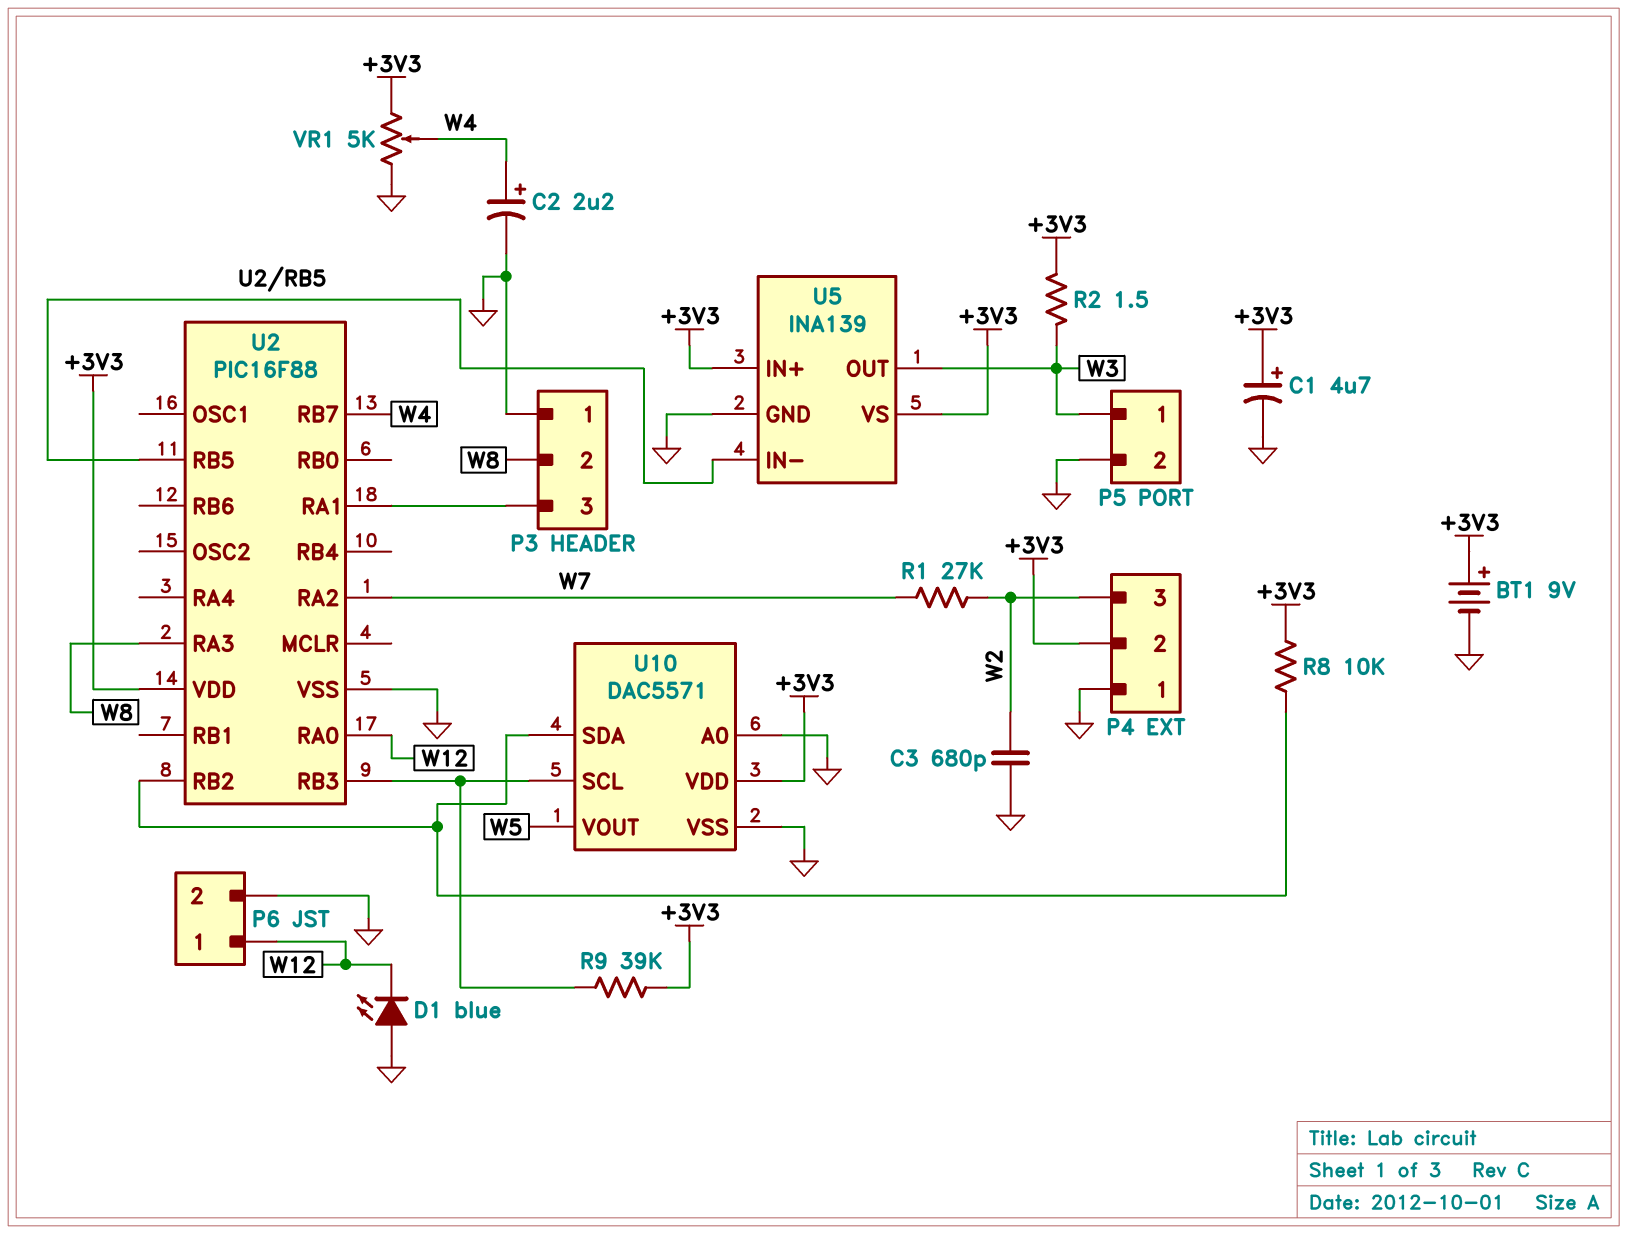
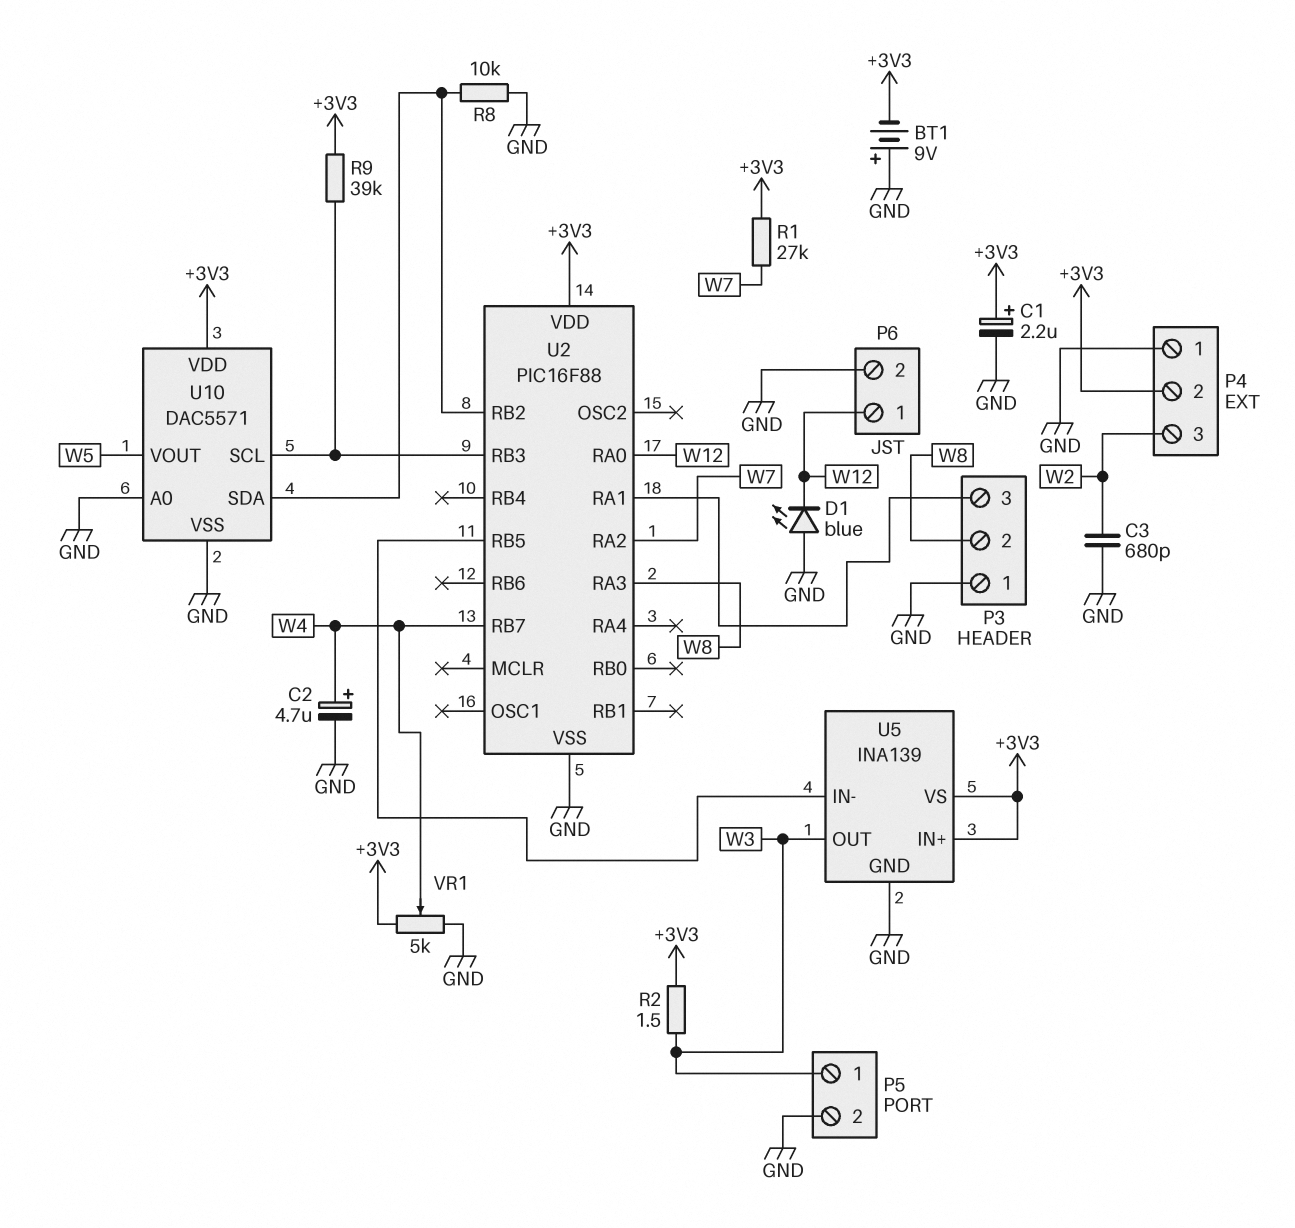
BT1: 9V (plus +3V3, minus GND) -> 9V (plus GND, minus +3V3)
C1: 4.7uF (plus +3V3, minus GND) -> 2.2uF (plus +3V3, minus GND)
C2: 2.2uF (plus W4, minus GND) -> 4.7uF (plus W4, minus GND)
R1: 27k (W2, W7) -> 27k (+3V3, W7)
R8: 10k (+3V3, U2/RB2) -> 10k (GND, U2/RB2)

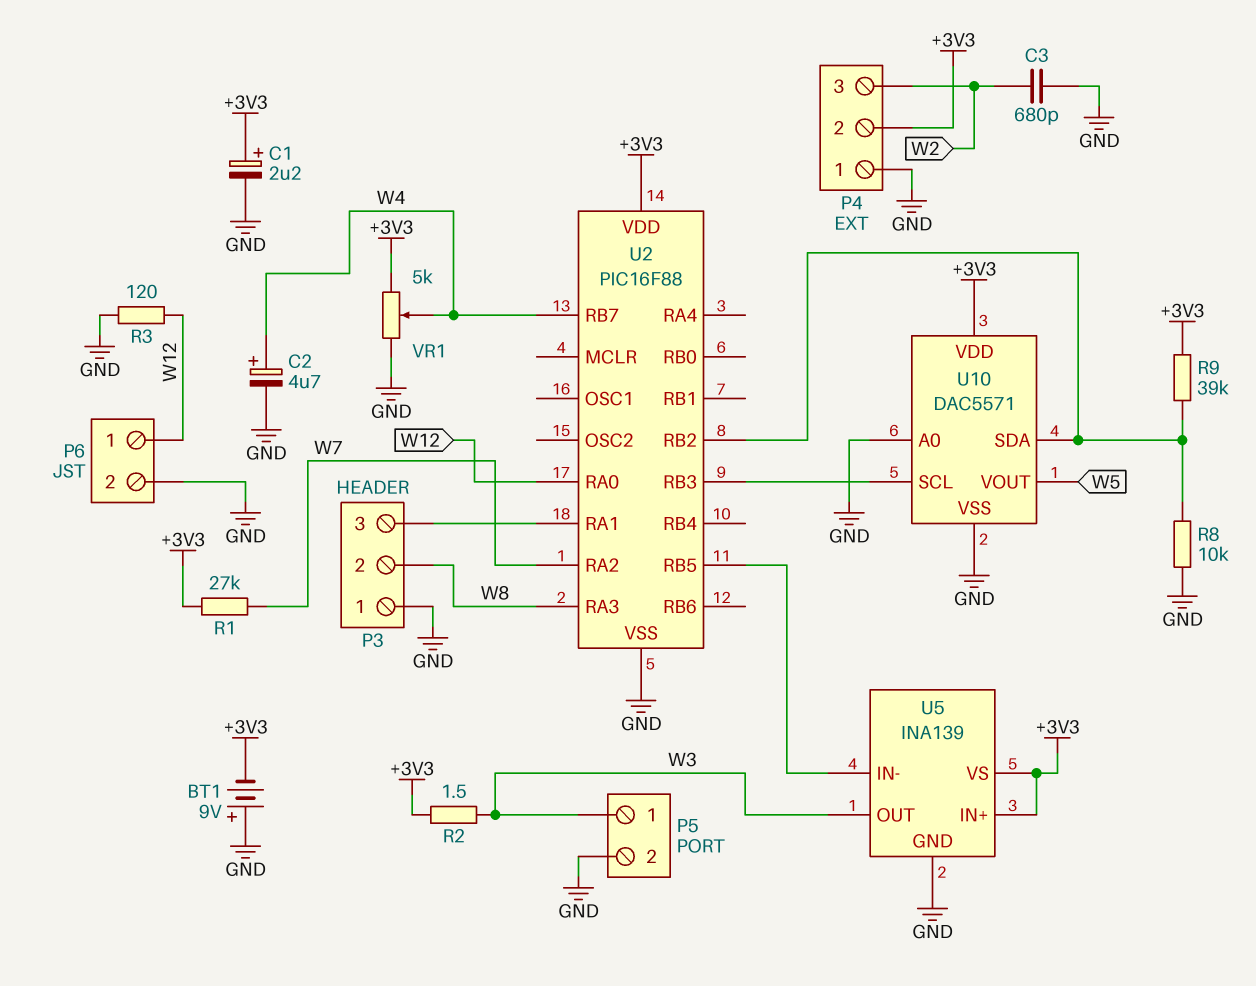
D1: LED blue (A GND, K W12) -> none
R3: none -> 120 (GND, W12)
R9: 39k (+3V3, U2/RB3) -> 39k (+3V3, U2/RB2)

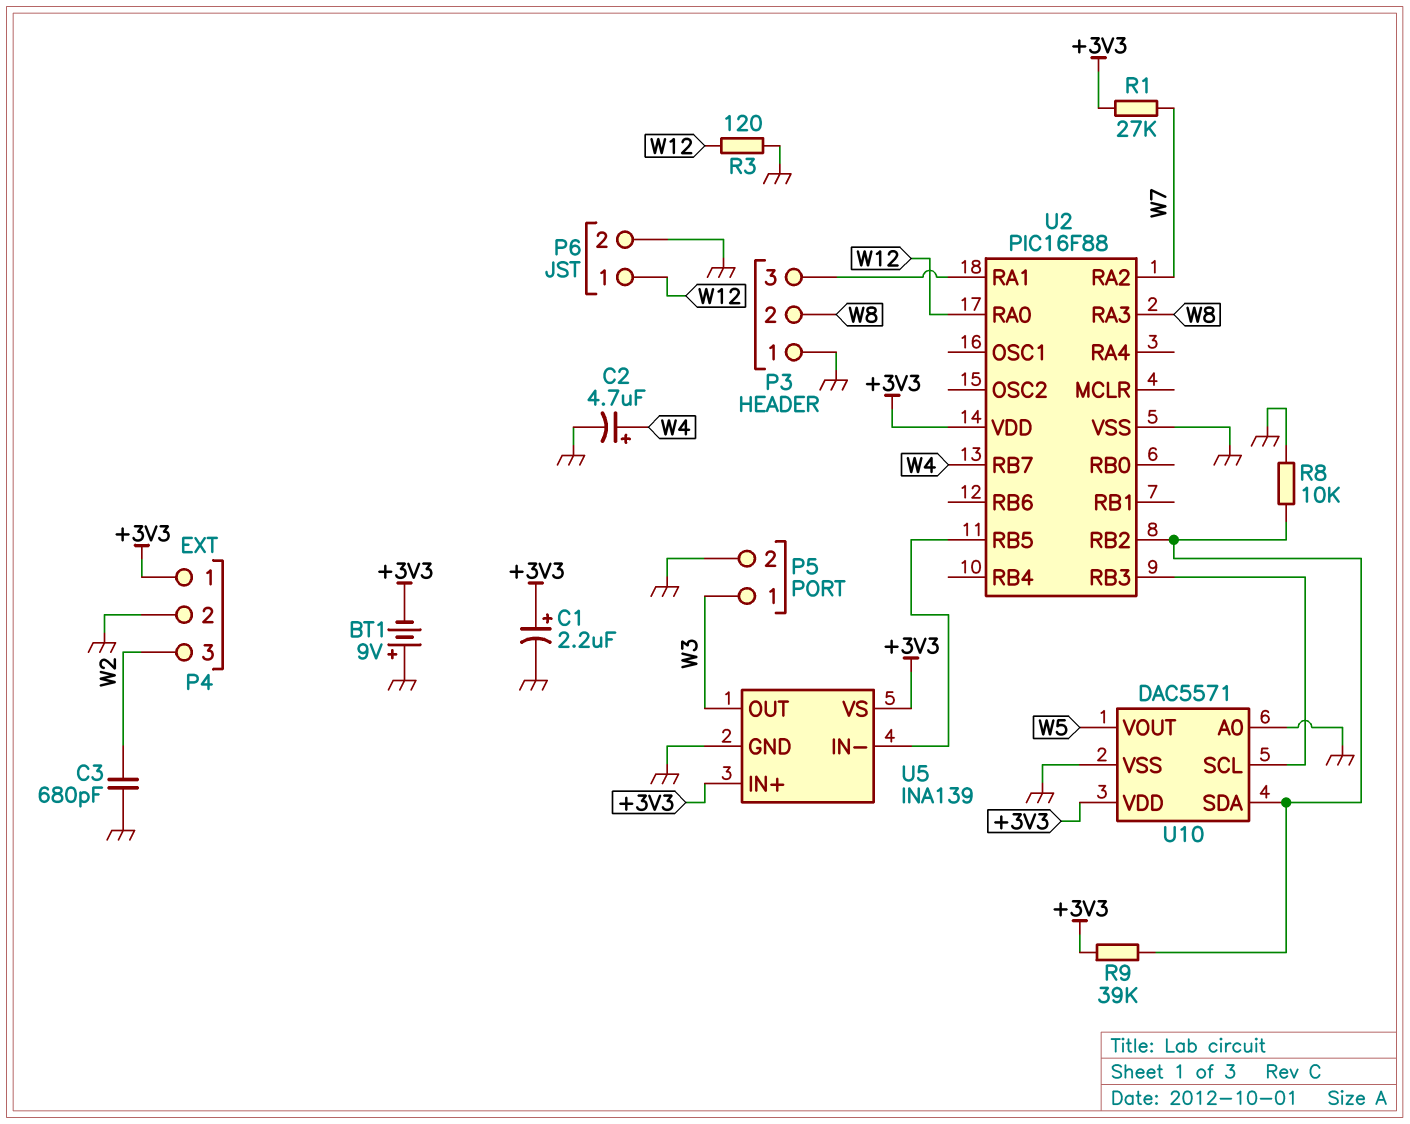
P4 pin 1: GND -> +3V3
P4 pin 2: +3V3 -> GND
R2: 1.5 (+3V3, W3) -> none
VR1: 5k (+3V3, GND, wiper W4) -> none

